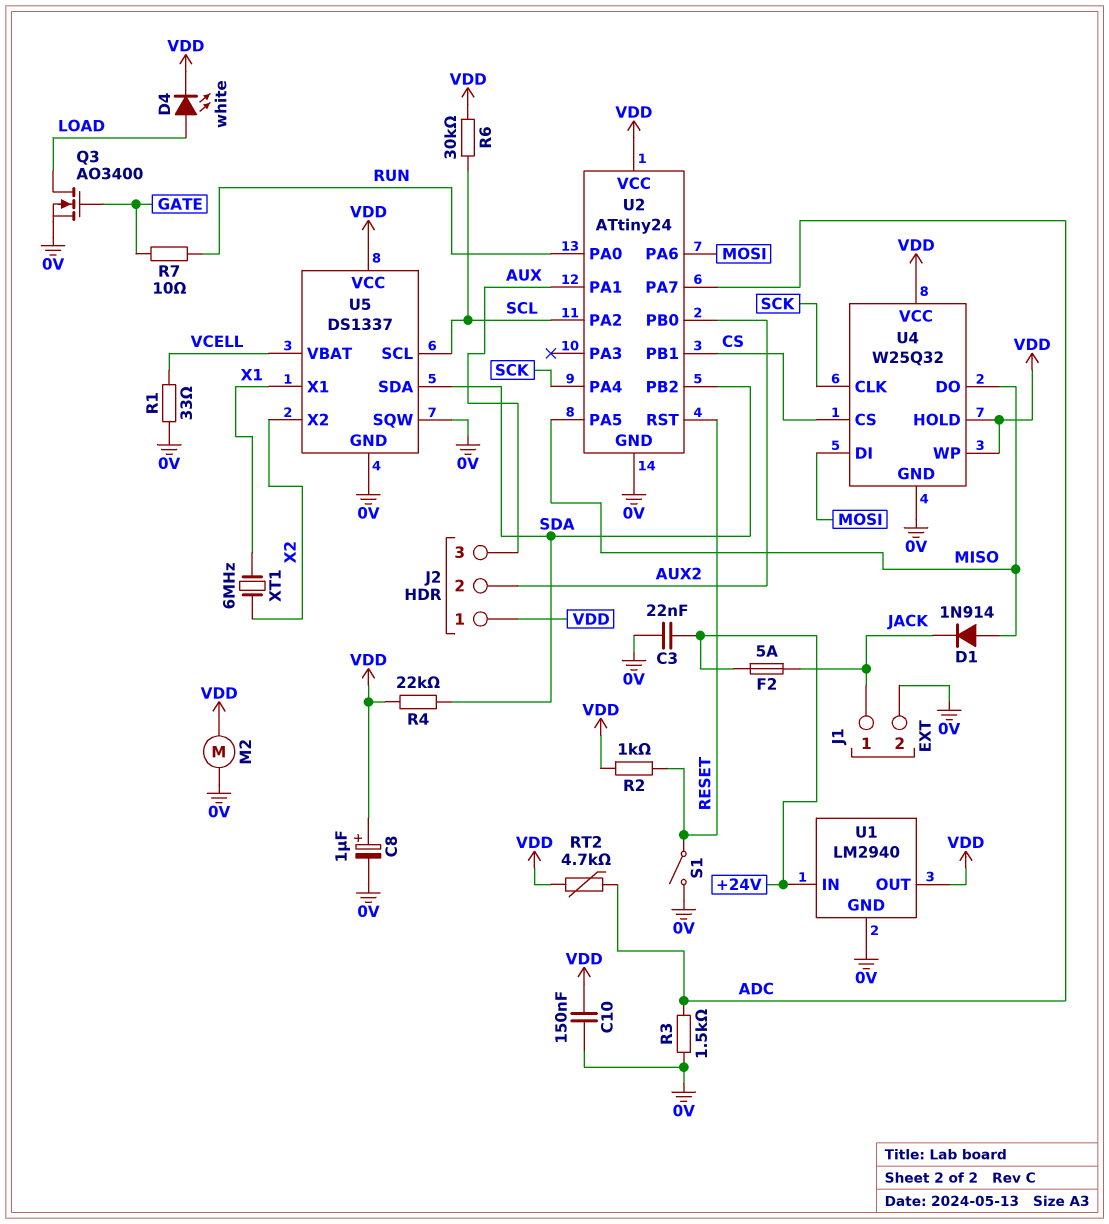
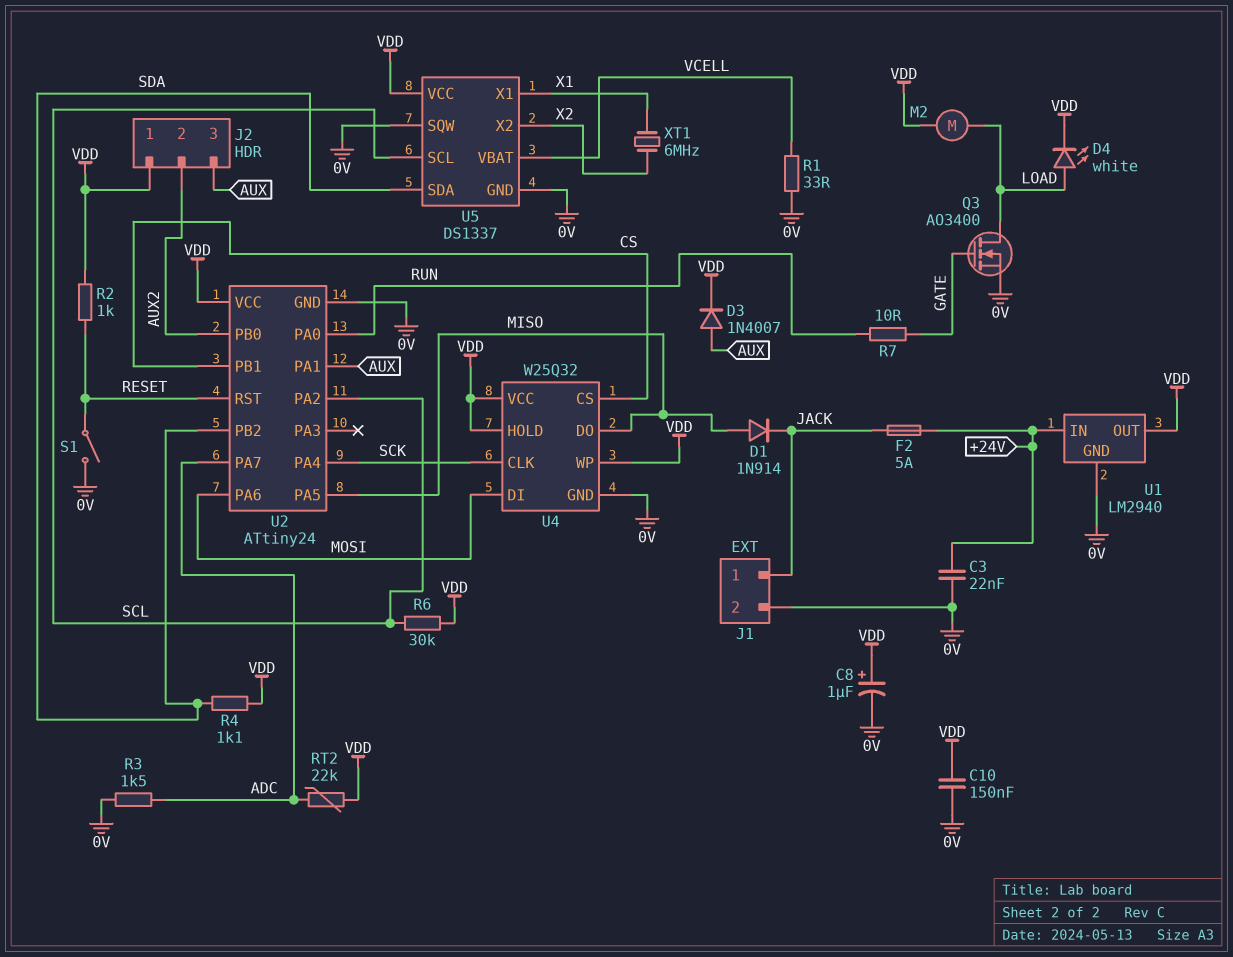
D3: none -> diode 1N4007 (A AUX, K VDD)
M2: motor (0V, VDD) -> motor (LOAD, VDD)
R4: 22k (SDA, VDD) -> 1.1k (SDA, VDD)
RT2: 4.7k (ADC, VDD) -> 22k (ADC, VDD)

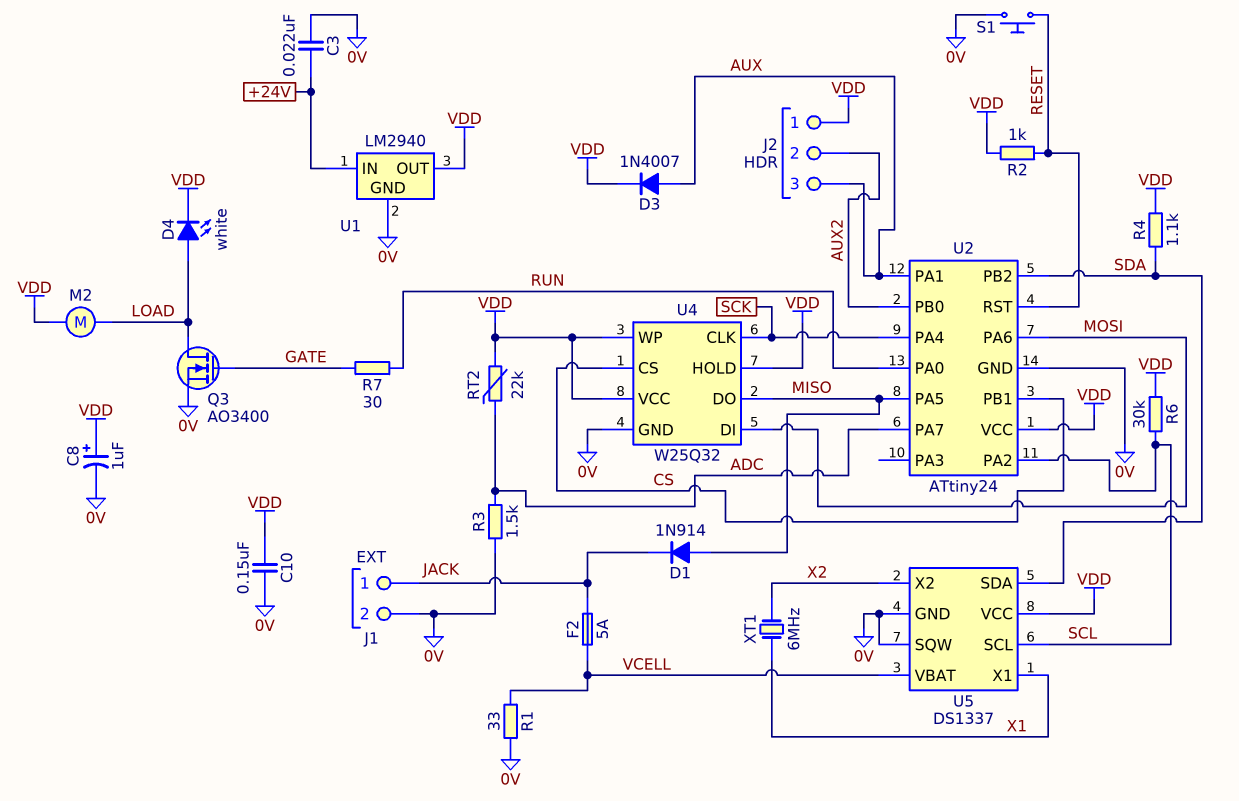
F2: 5A (+24V, JACK) -> 5A (JACK, VCELL)
R7: 10 (GATE, RUN) -> 30 (GATE, RUN)
S1: switch (0V, RESET) -> button (0V, RESET)

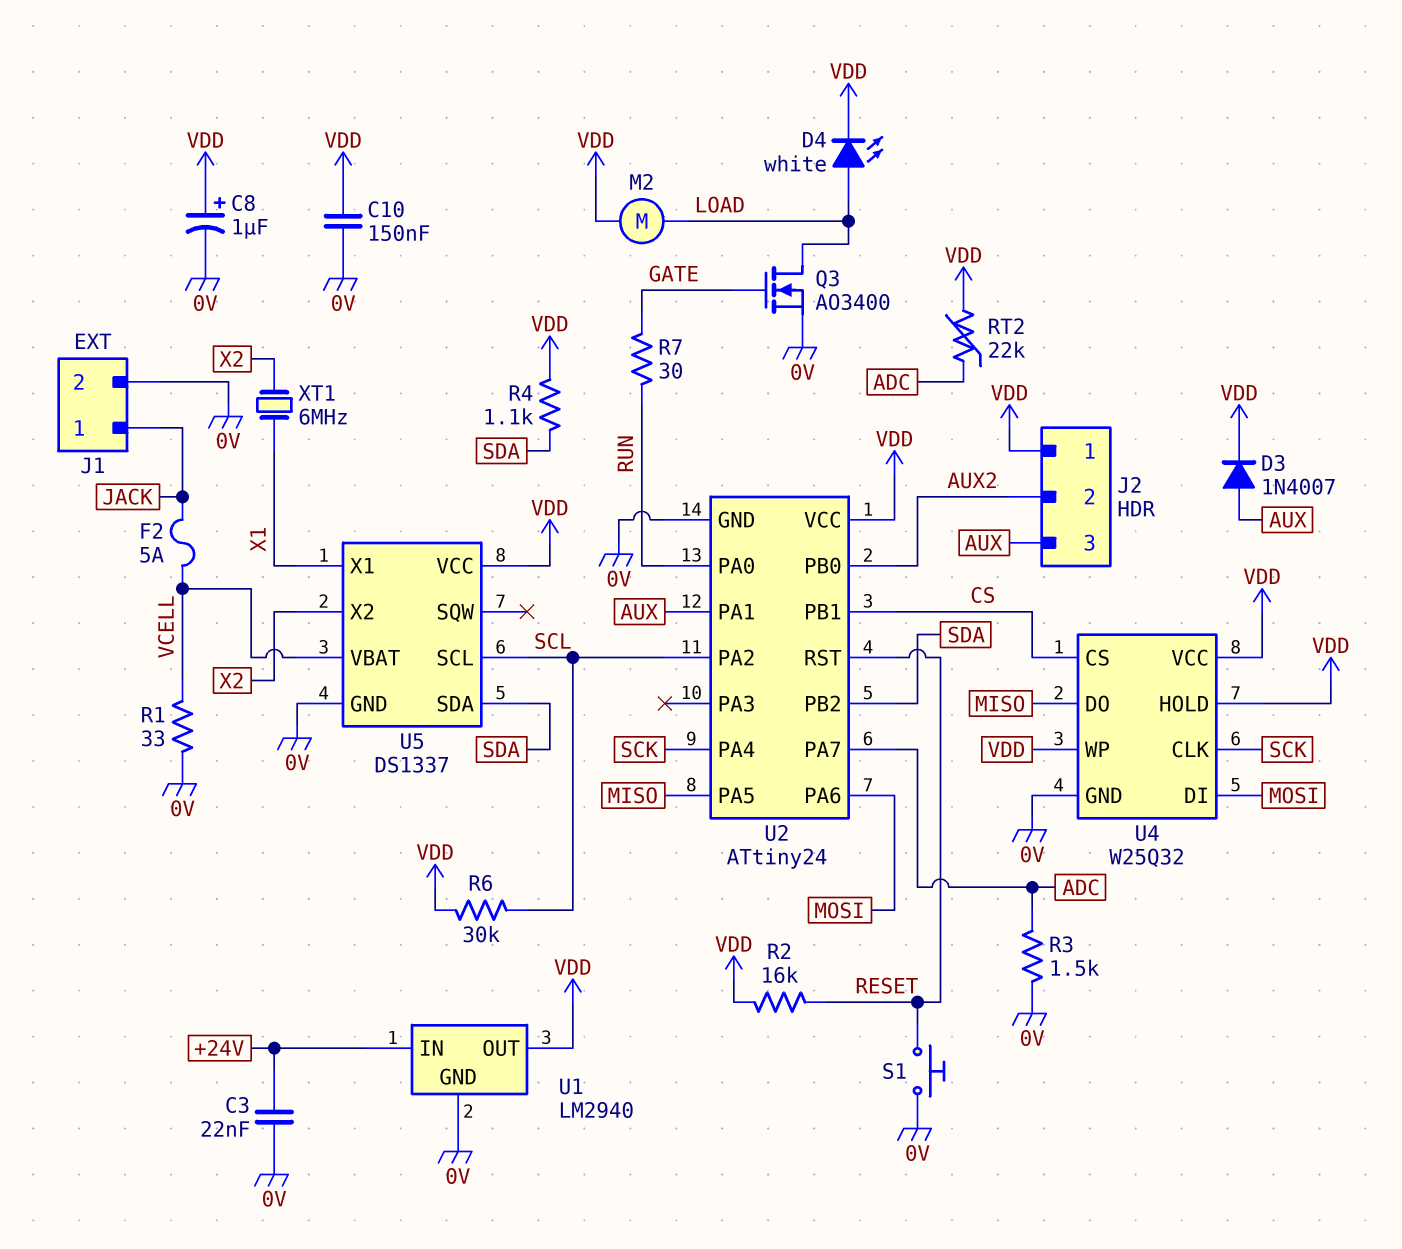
D1: diode 1N914 (A MISO, K JACK) -> none
R2: 1k (RESET, VDD) -> 16k (RESET, VDD)
U5 pin SQW: 0V -> none

